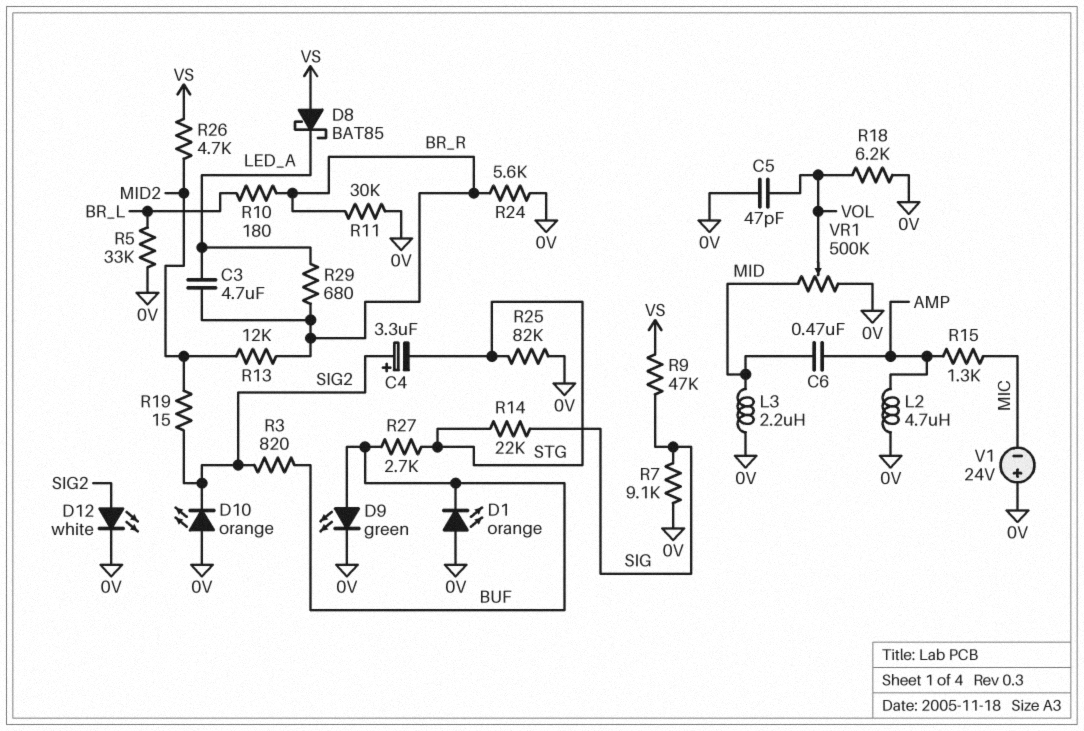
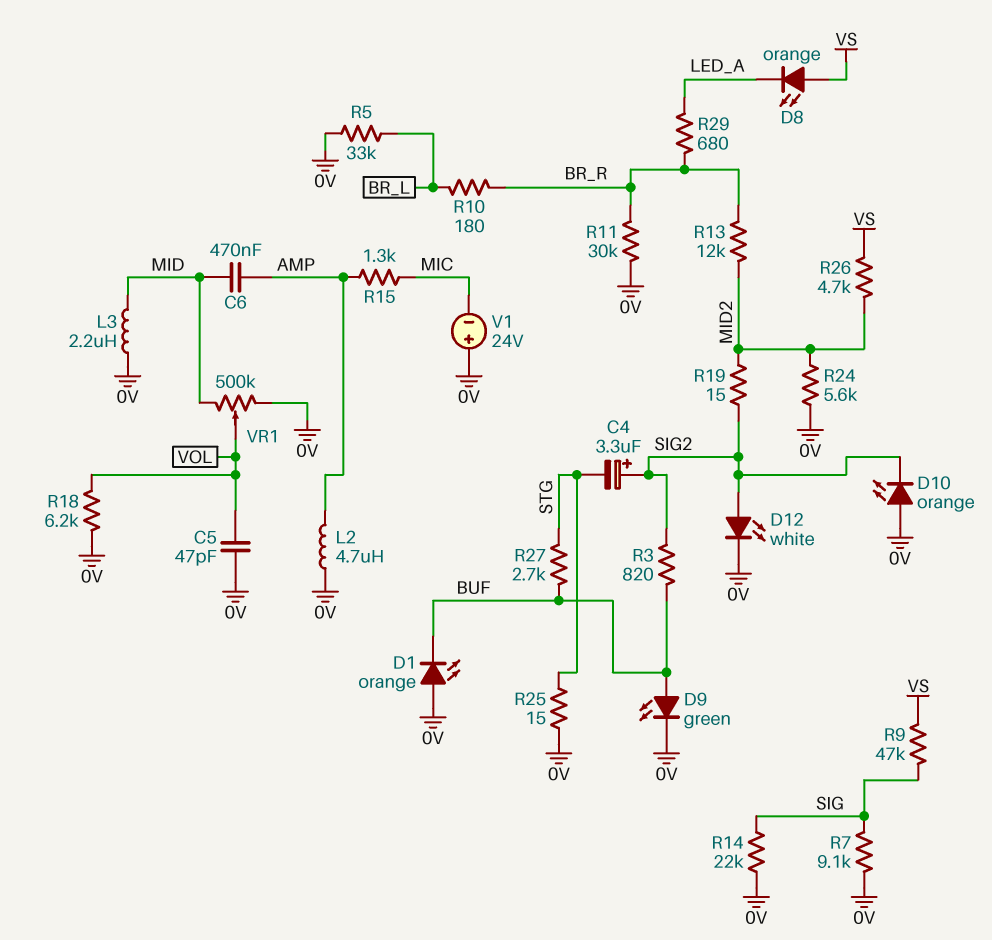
C3: 4.7uF (BR_R, LED_A) -> none
D8: schottky BAT85 (A VS, K LED_A) -> LED orange (A VS, K LED_A)
R14: 22k (SIG, STG) -> 22k (0V, SIG)
R24: 5.6k (0V, BR_R) -> 5.6k (0V, MID2)
R25: 82k (0V, STG) -> 15 (0V, STG)

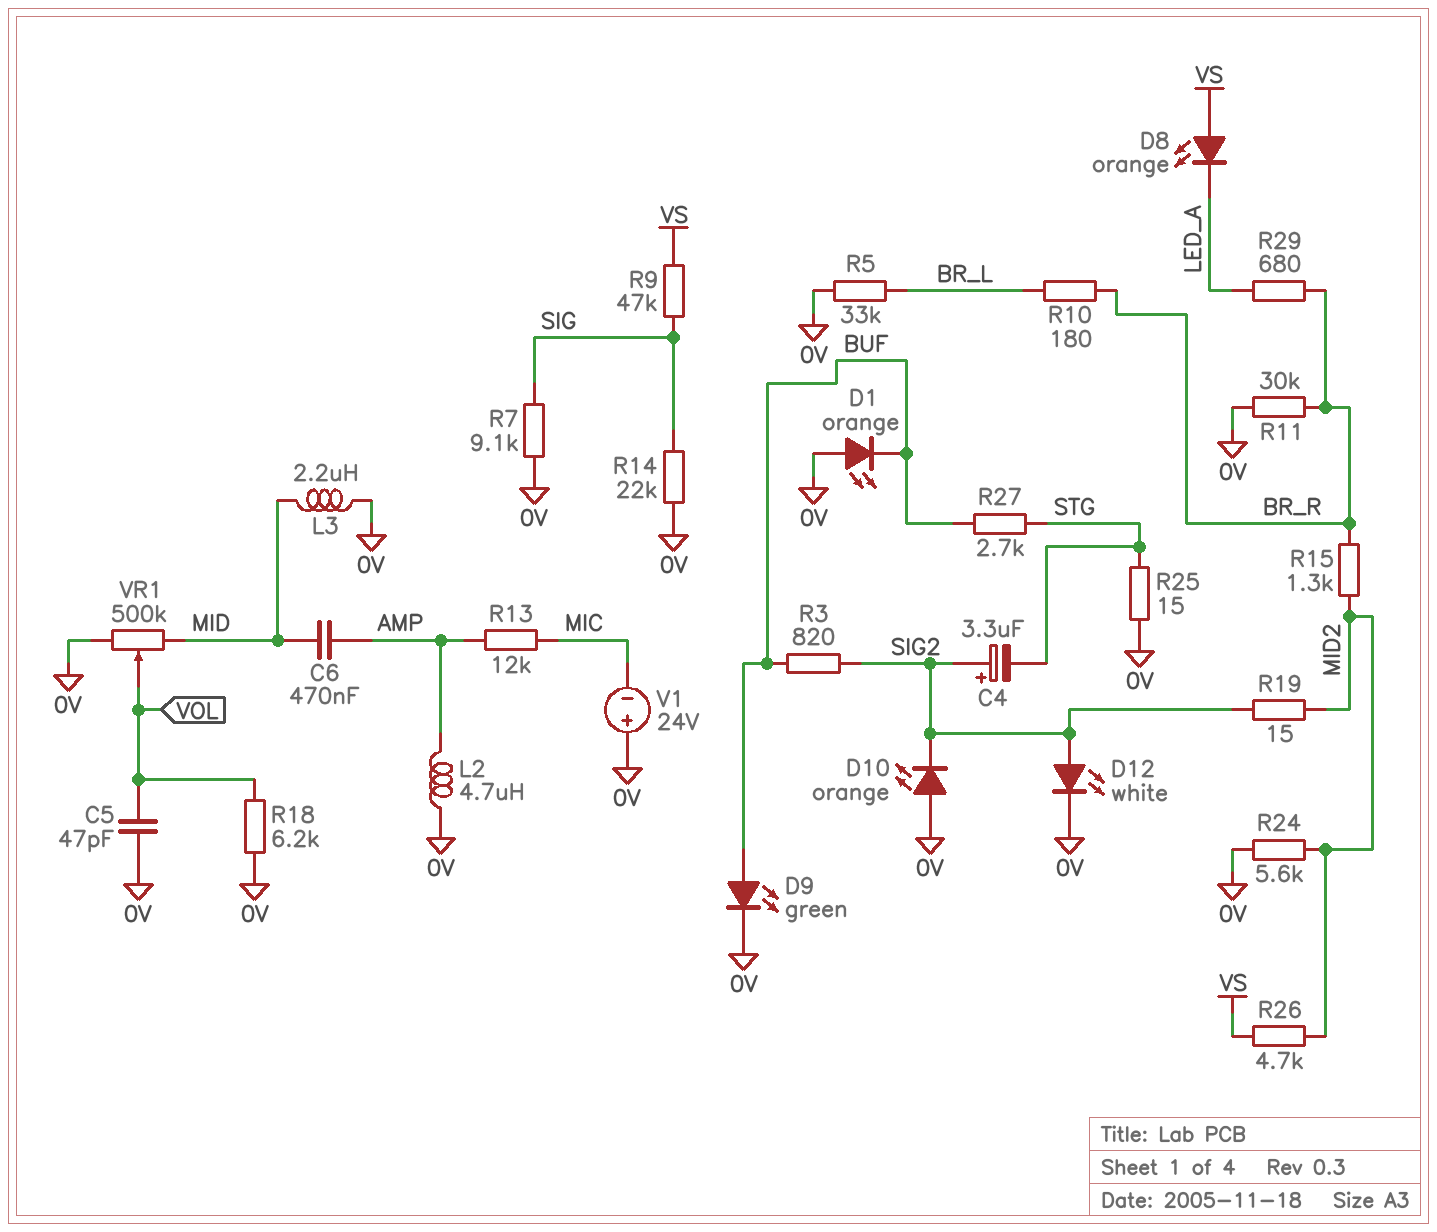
R13: 12k (BR_R, MID2) -> 12k (AMP, MIC)
R15: 1.3k (AMP, MIC) -> 1.3k (BR_R, MID2)

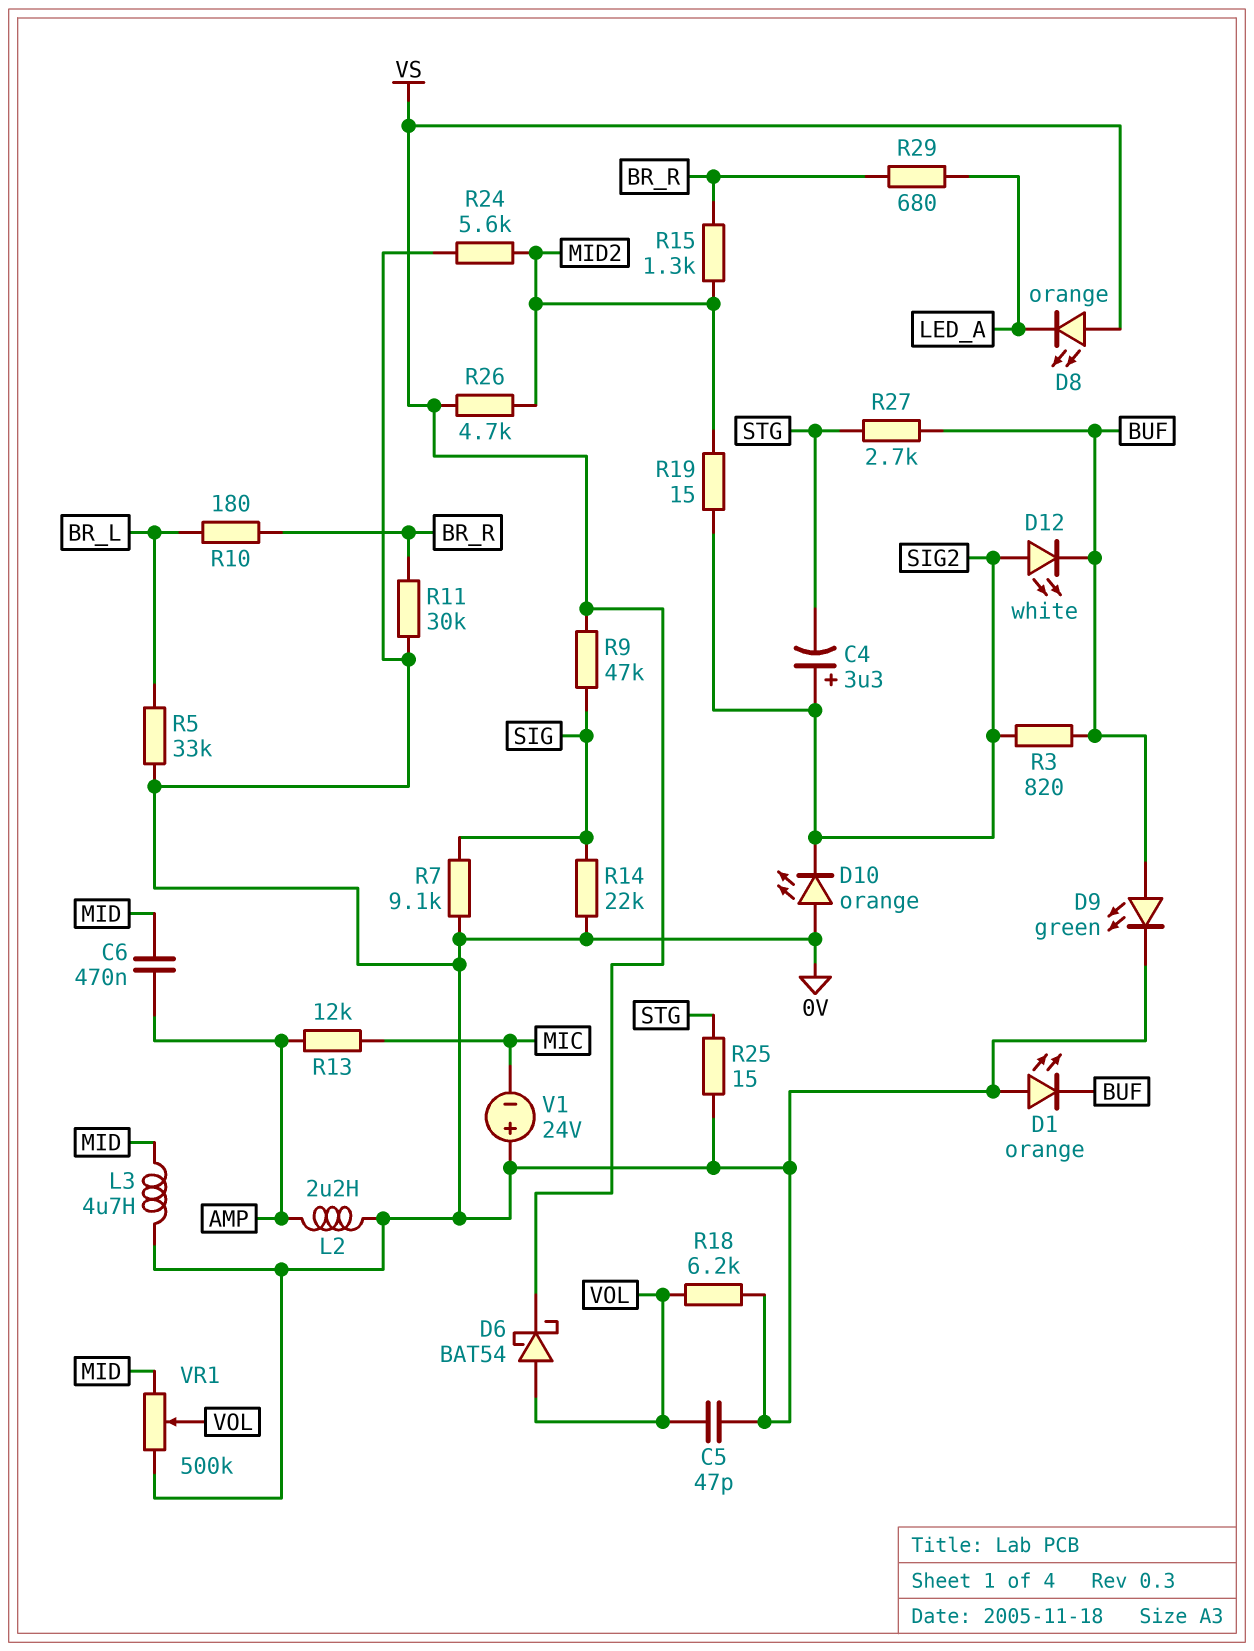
D6: none -> schottky BAT54 (A VOL, K VS)
D12: LED white (A SIG2, K 0V) -> LED white (A SIG2, K BUF)
L2: 4.7uH (0V, AMP) -> 2.2uH (0V, AMP)
L3: 2.2uH (0V, MID) -> 4.7uH (0V, MID)

